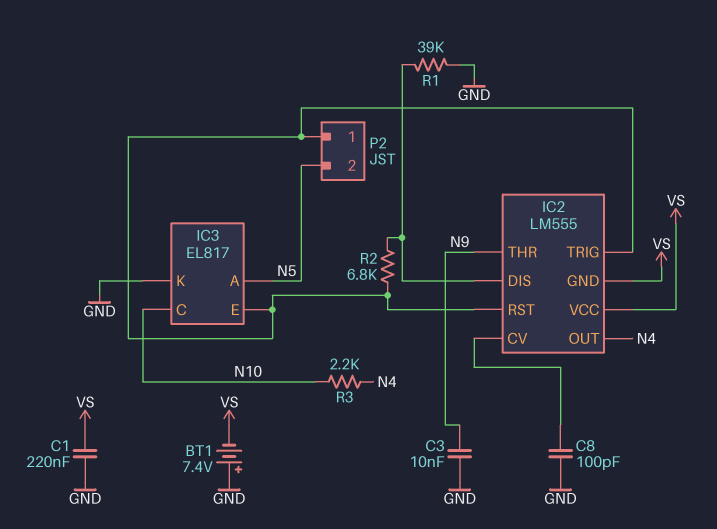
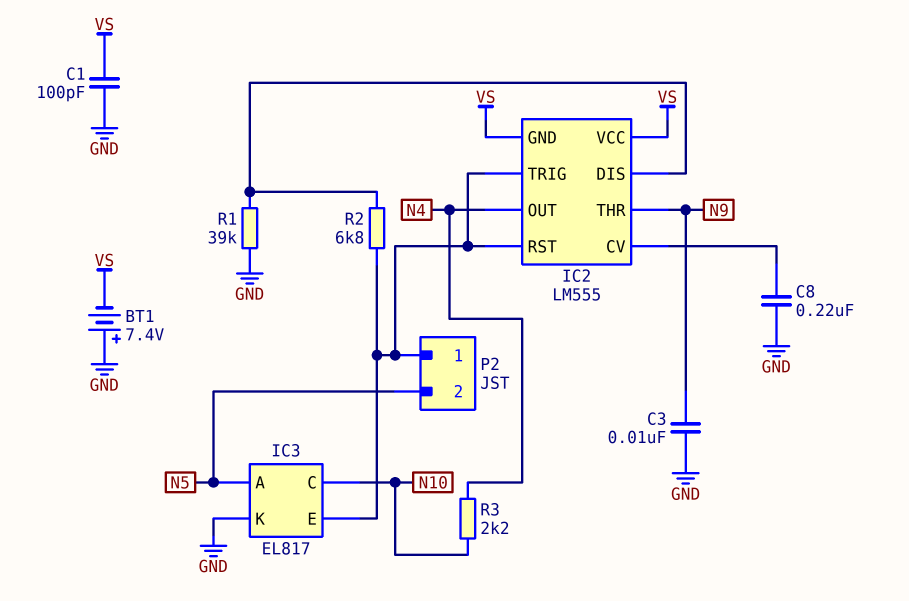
C1: 220nF (GND, VS) -> 100pF (GND, VS)
C8: 100pF (GND, IC2/CV) -> 220nF (GND, IC2/CV)

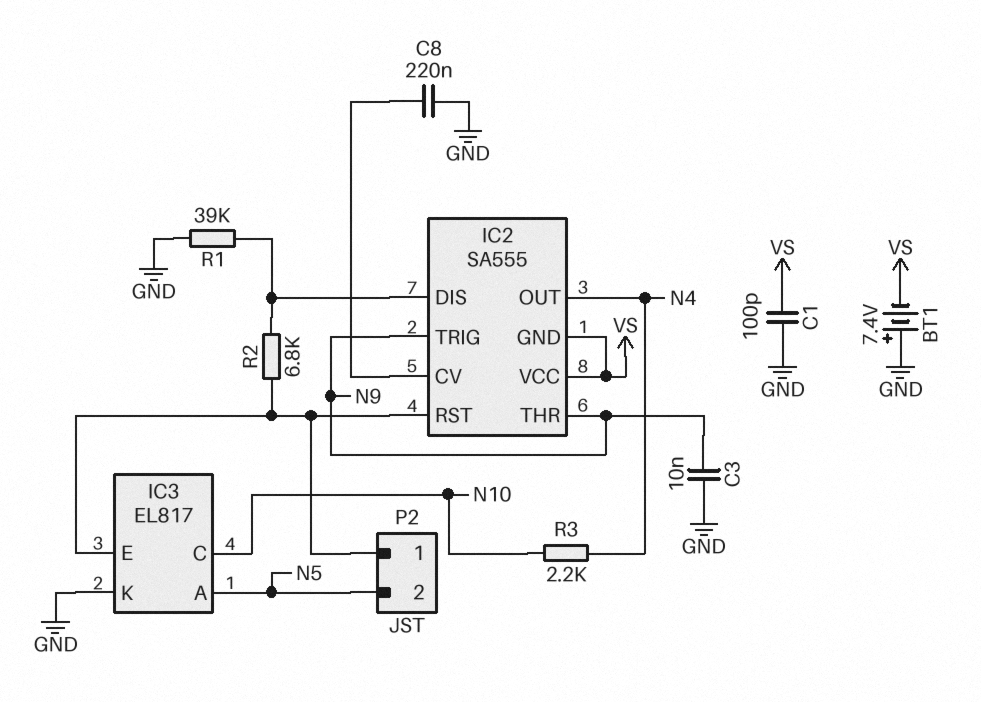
IC2: LM555 -> SA555
IC2 pin TRIG: IC2/RST -> N9

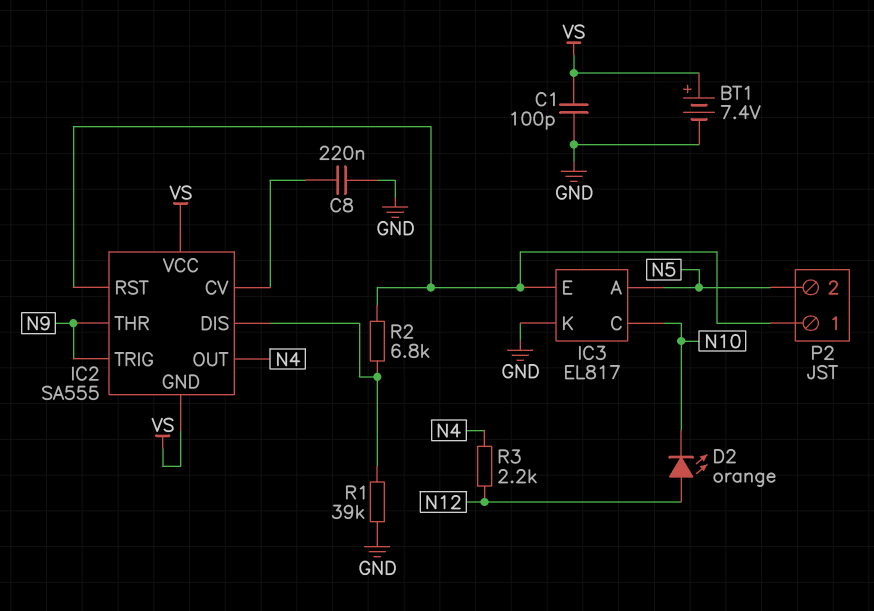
BT1: 7.4V (plus GND, minus VS) -> 7.4V (plus VS, minus GND)
C3: 10nF (GND, N9) -> none
D2: none -> LED orange (A N12, K N10)
R3: 2.2k (N4, N10) -> 2.2k (N4, N12)

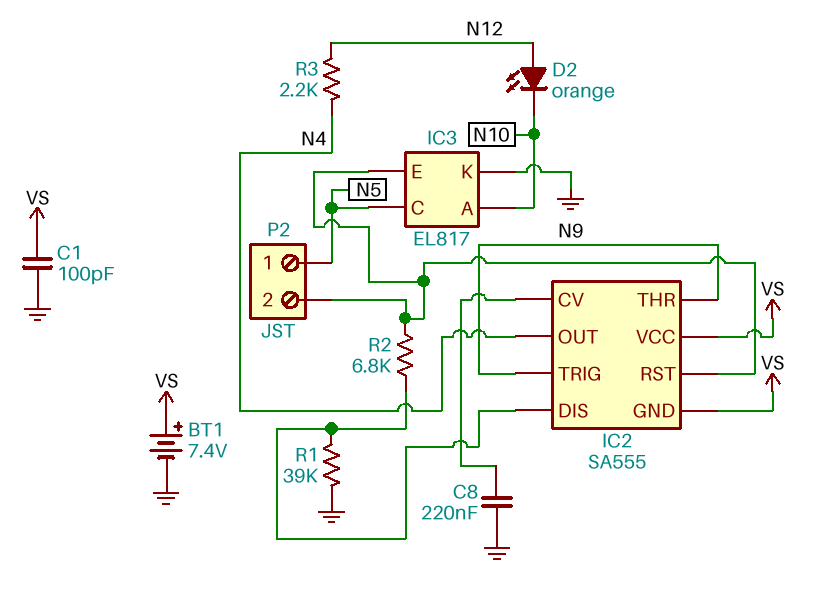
IC3 pin A: N5 -> N10
IC3 pin C: N10 -> N5
P2 pin 1: IC2/RST -> N5
P2 pin 2: N5 -> IC2/RST

